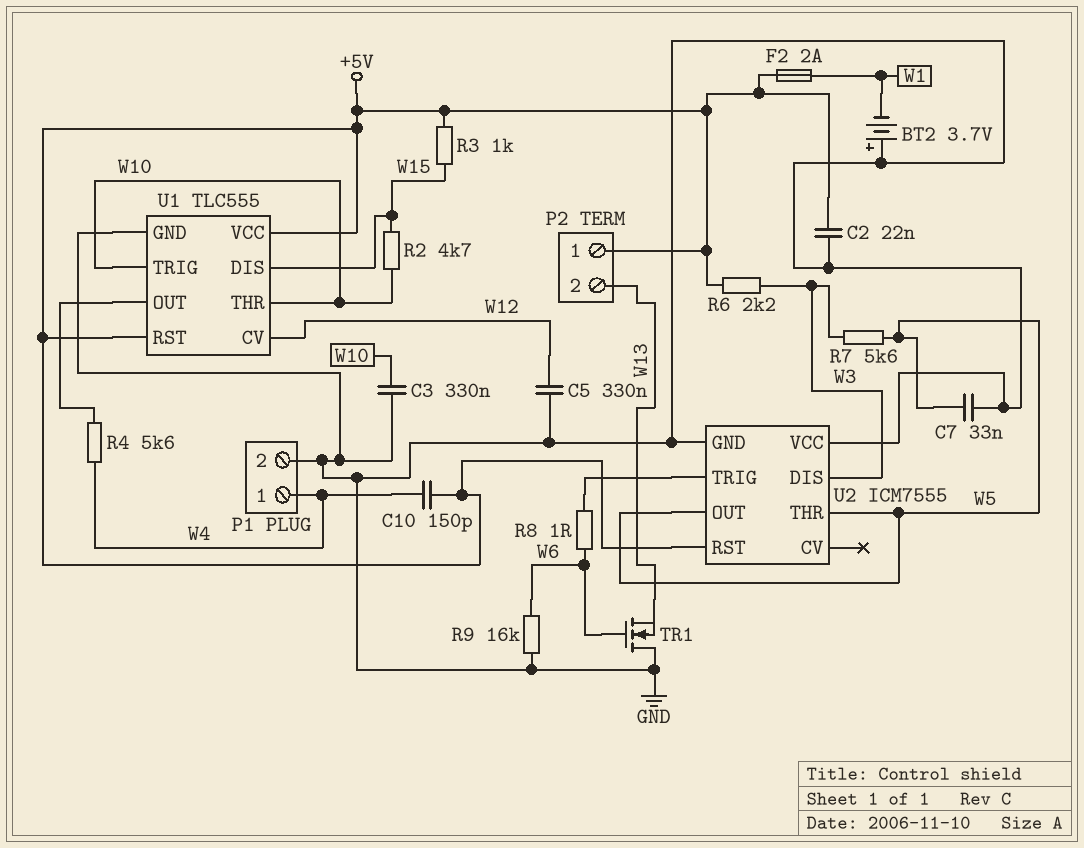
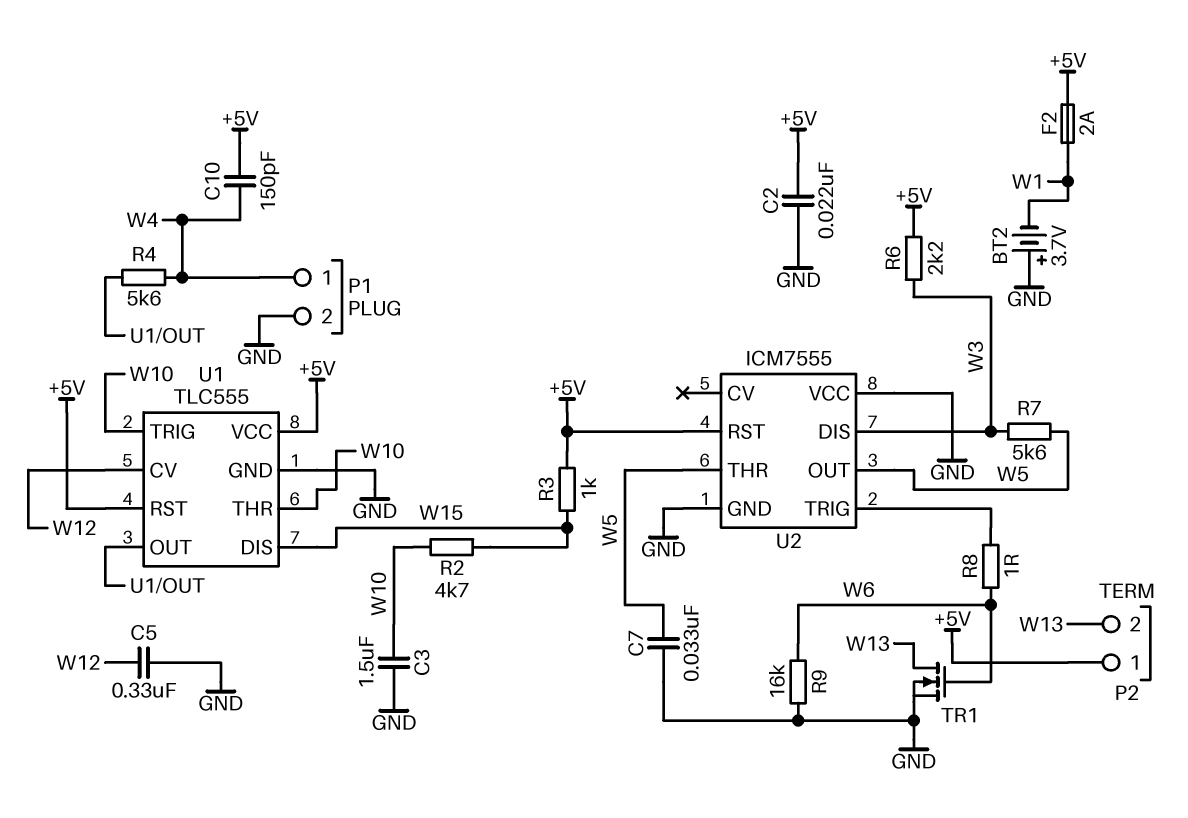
C3: 330nF (GND, W10) -> 1.5uF (GND, W10)
TR1: NMOS (G W6, D GND, S W13) -> NMOS (G W6, D W13, S GND)

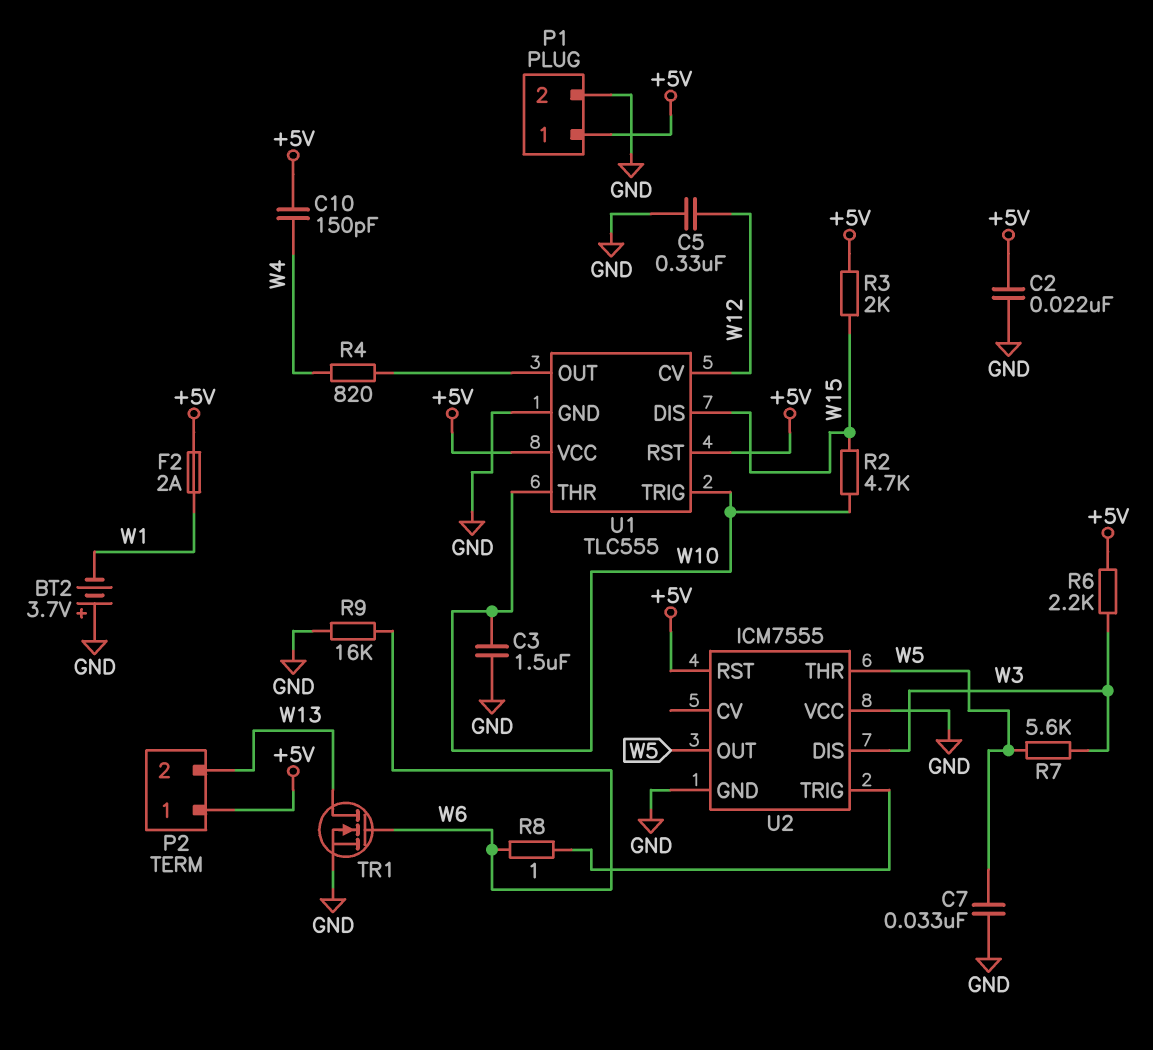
P1 pin 1: W4 -> +5V
R3: 1k (+5V, W15) -> 2k (+5V, W15)
R4: 5.6k (U1/OUT, W4) -> 820 (U1/OUT, W4)

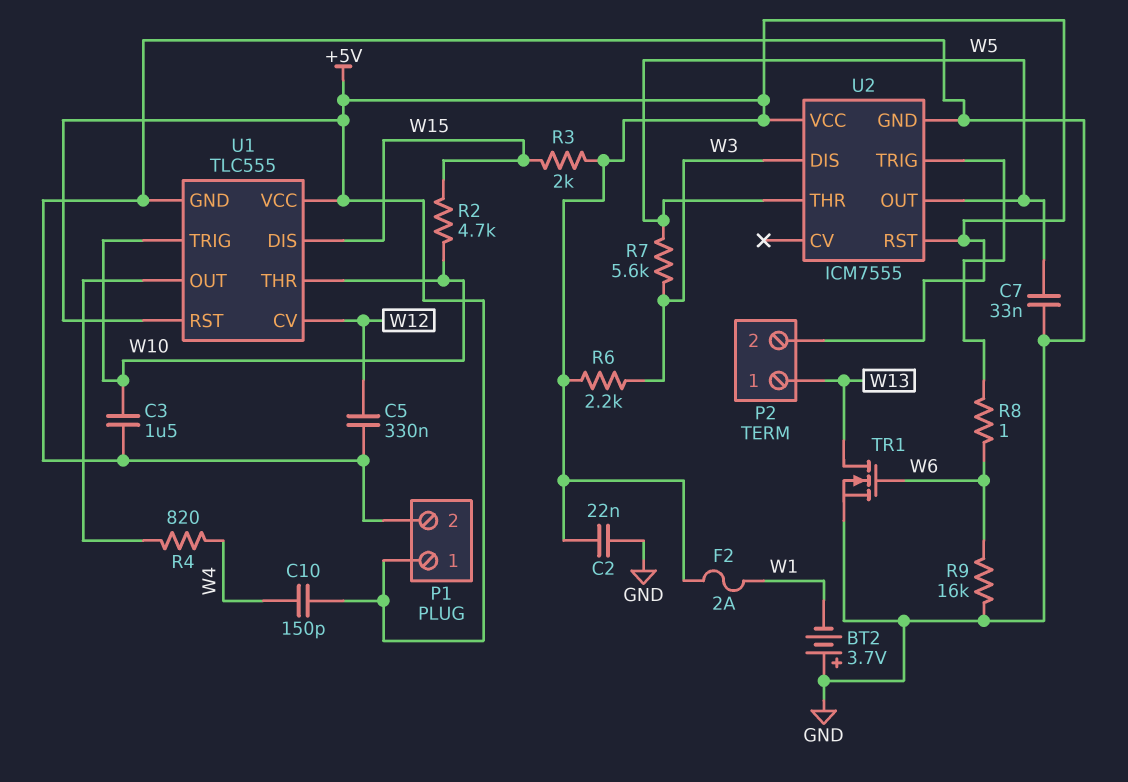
P2 pin 1: +5V -> W13
P2 pin 2: W13 -> +5V
U2 pin VCC: GND -> +5V

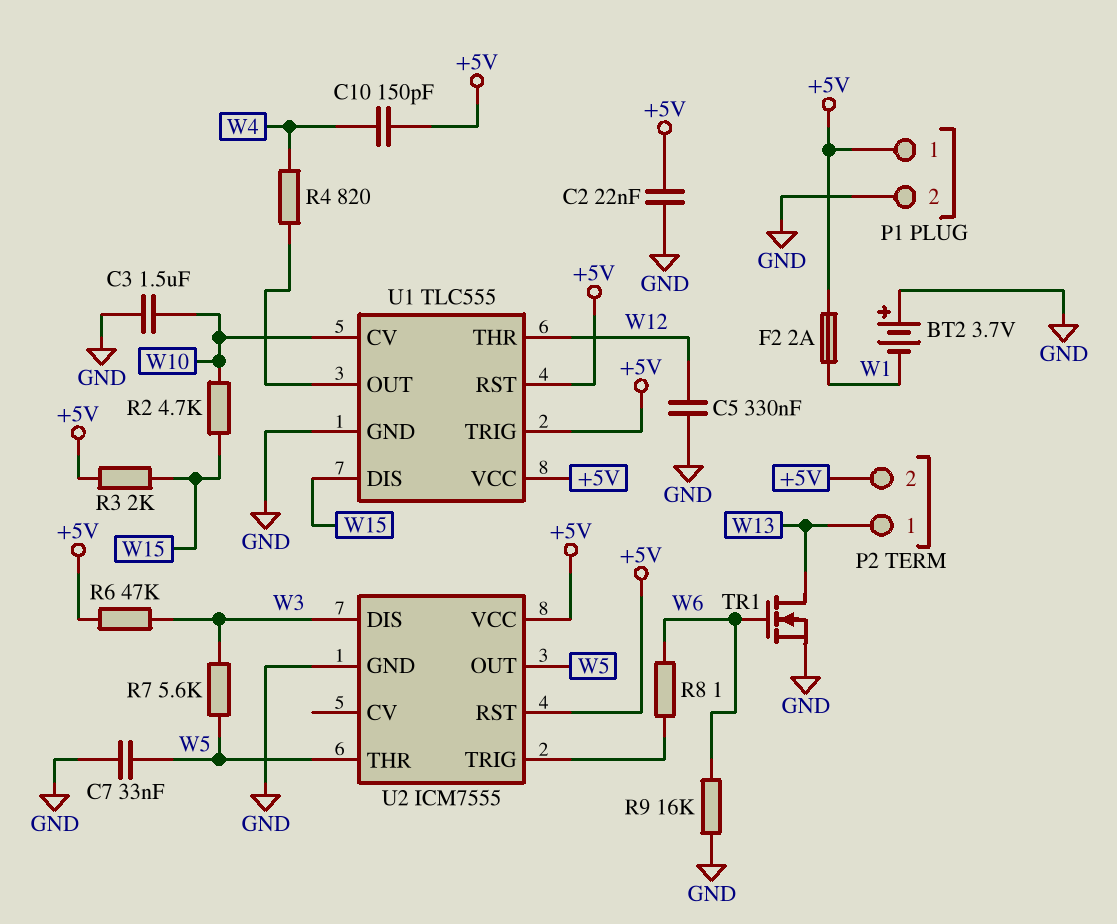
R6: 2.2k (+5V, W3) -> 47k (+5V, W3)
U1 pin CV: W12 -> W10
U1 pin THR: W10 -> W12
U1 pin TRIG: W10 -> +5V

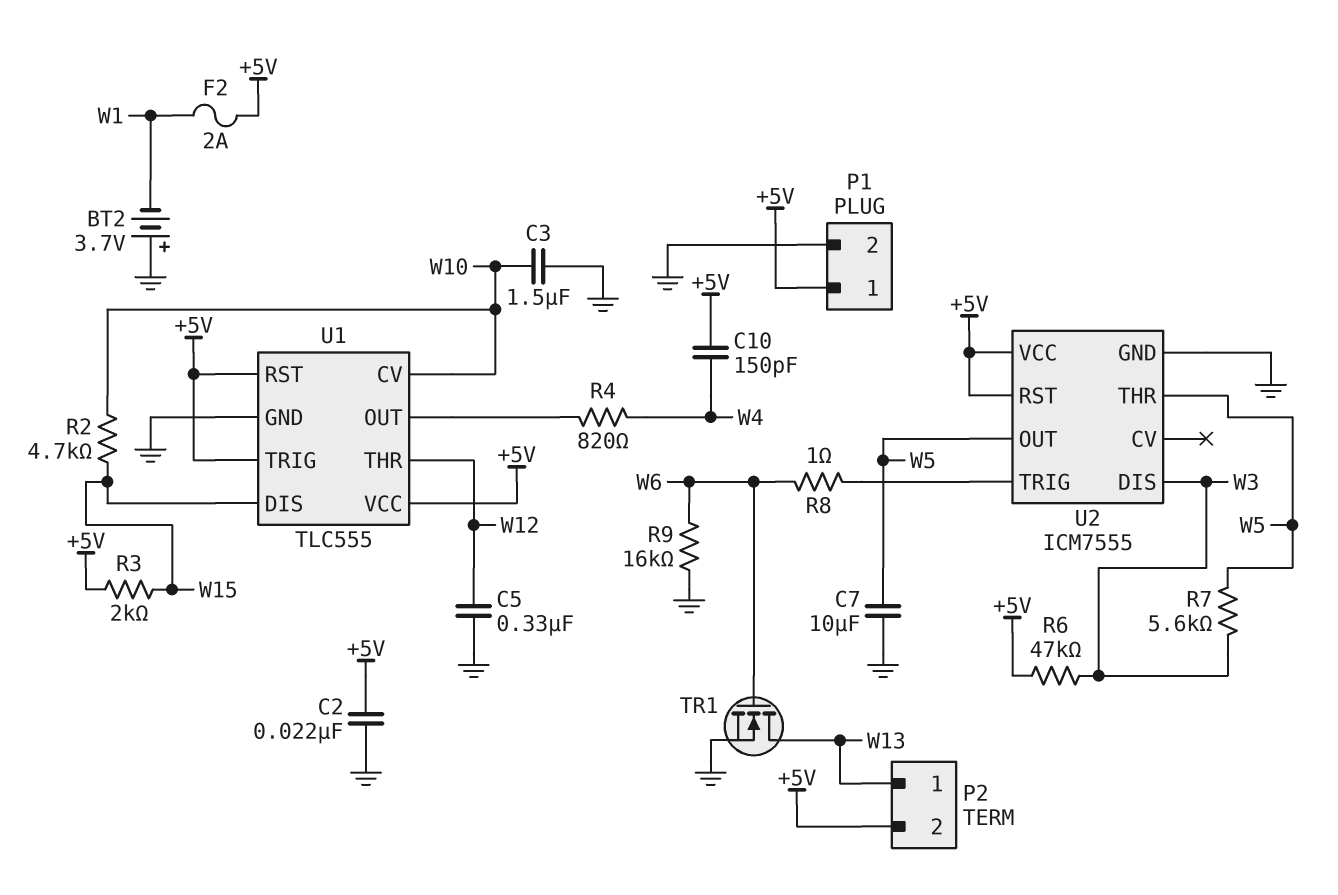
C7: 33nF (GND, W5) -> 10uF (GND, W5)

